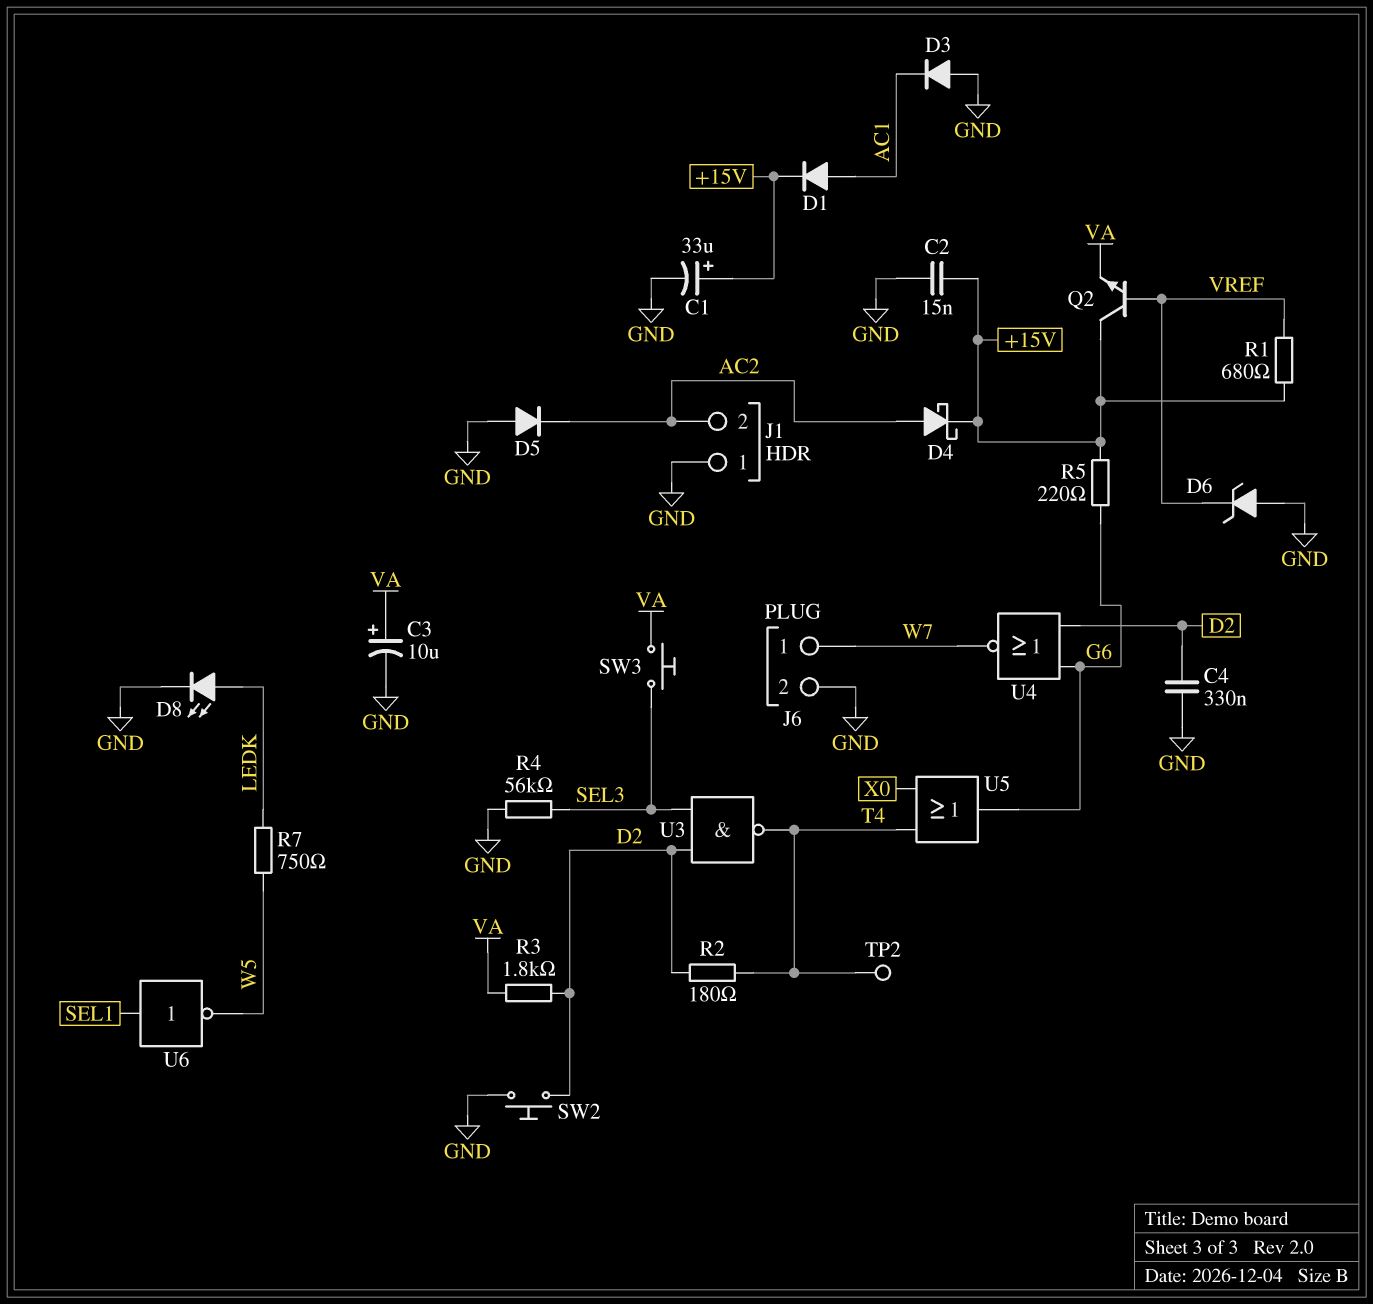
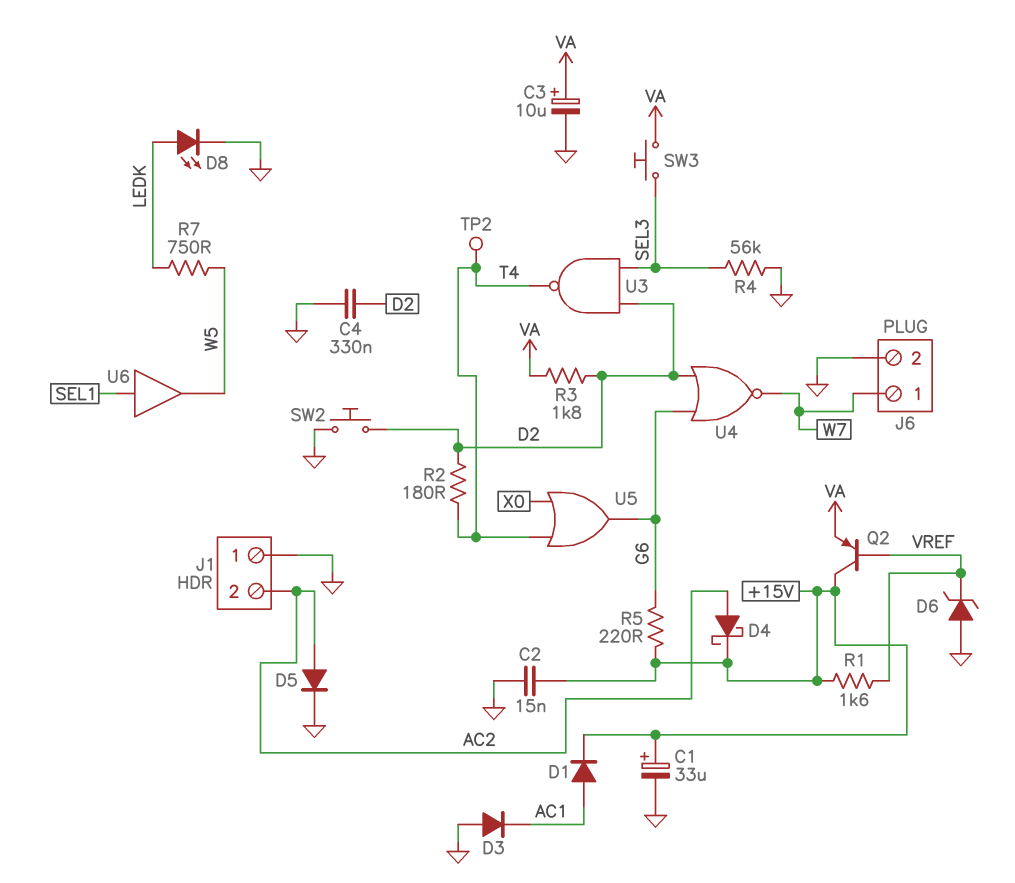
D5: diode (A GND, K AC2) -> diode (A AC2, K GND)
Q2: NPN (B VREF, C +15V, E VA) -> PNP (B VREF, C +15V, E VA)
R1: 680 (+15V, VREF) -> 1.6k (+15V, VREF)
U6: NOT (in SEL1, out W5) -> buffer (in SEL1, out W5)

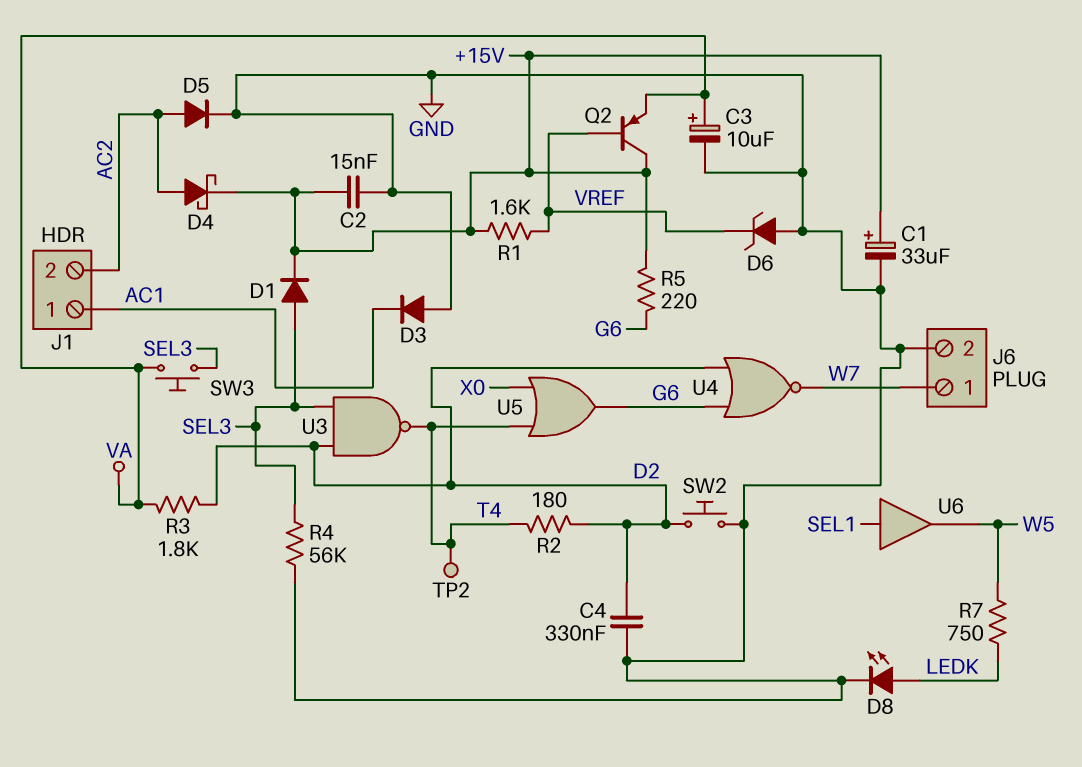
D1: diode (A AC1, K +15V) -> diode (A SEL3, K +15V)
J1 pin 1: GND -> AC1

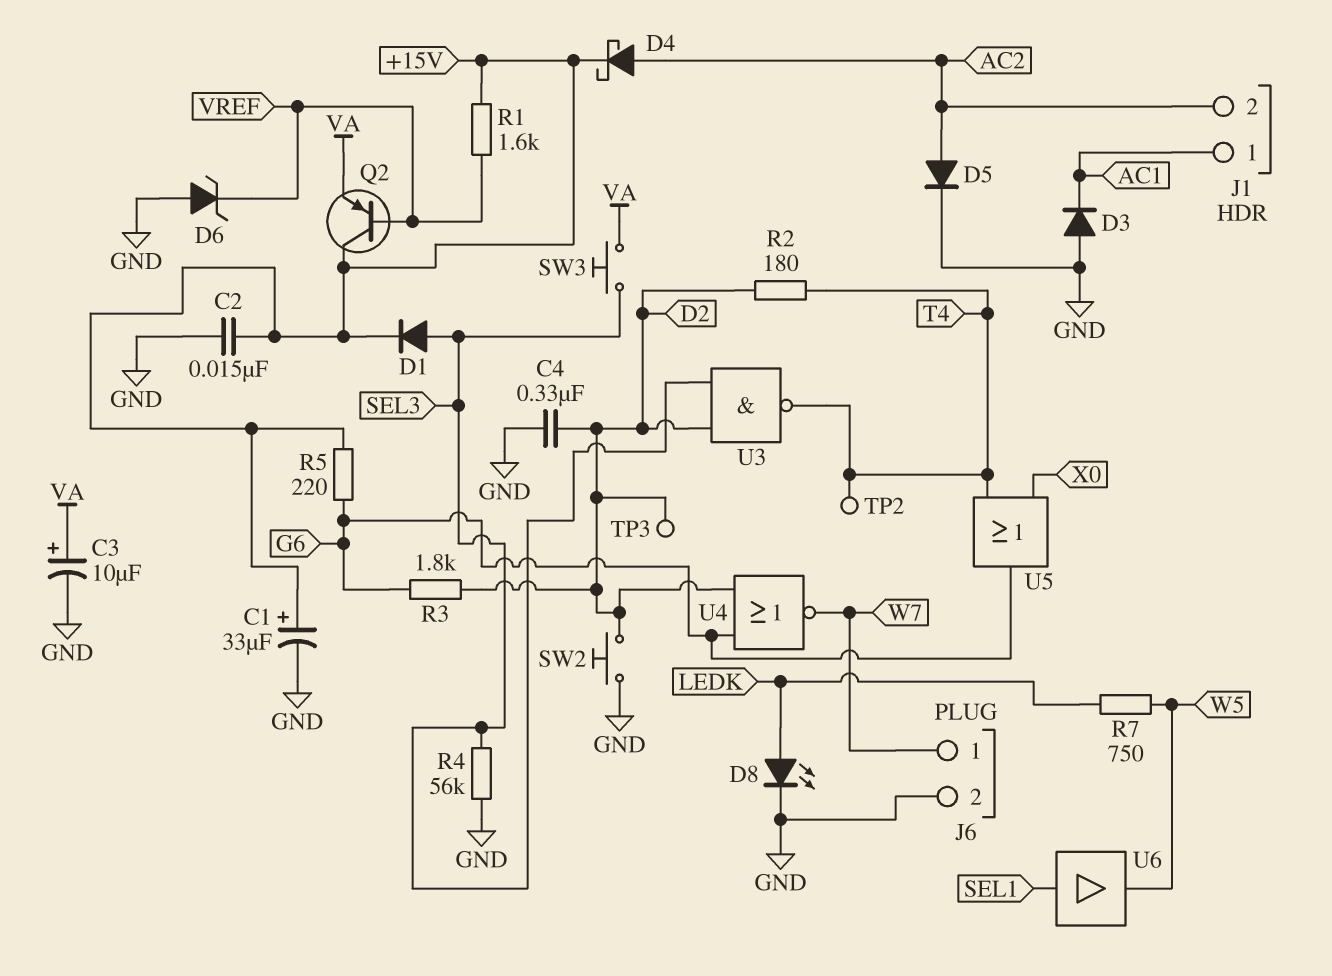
R3: 1.8k (D2, VA) -> 1.8k (D2, G6)
TP3: none -> test point (D2)

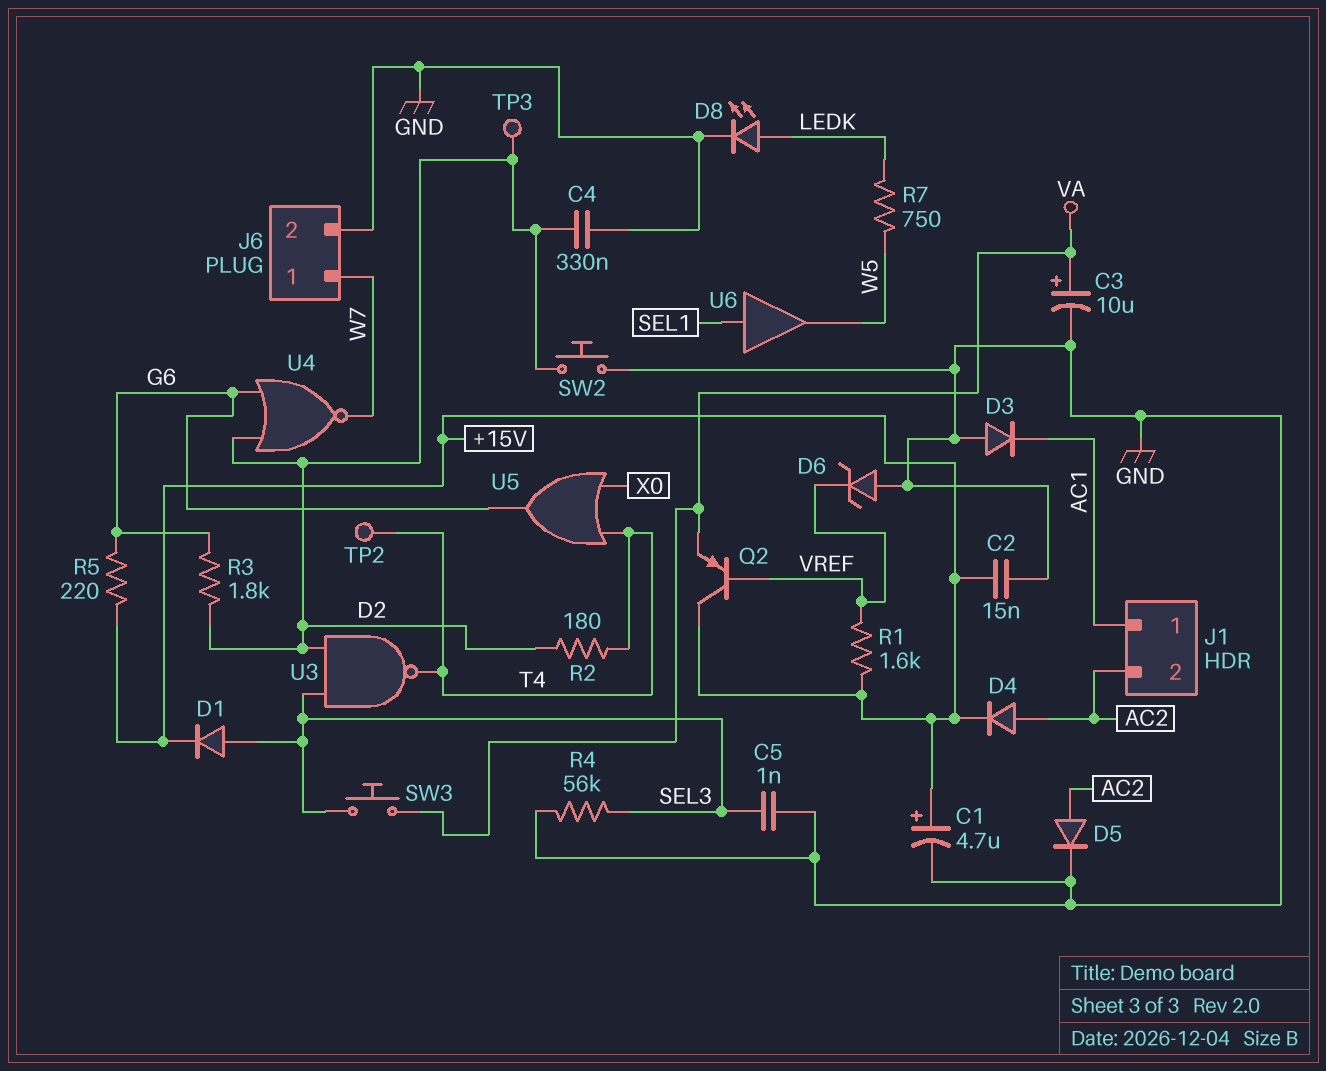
C1: 33uF (plus +15V, minus GND) -> 4.7uF (plus +15V, minus GND)
C5: none -> 1nF (GND, SEL3)
D4: schottky (A AC2, K +15V) -> diode (A AC2, K +15V)

